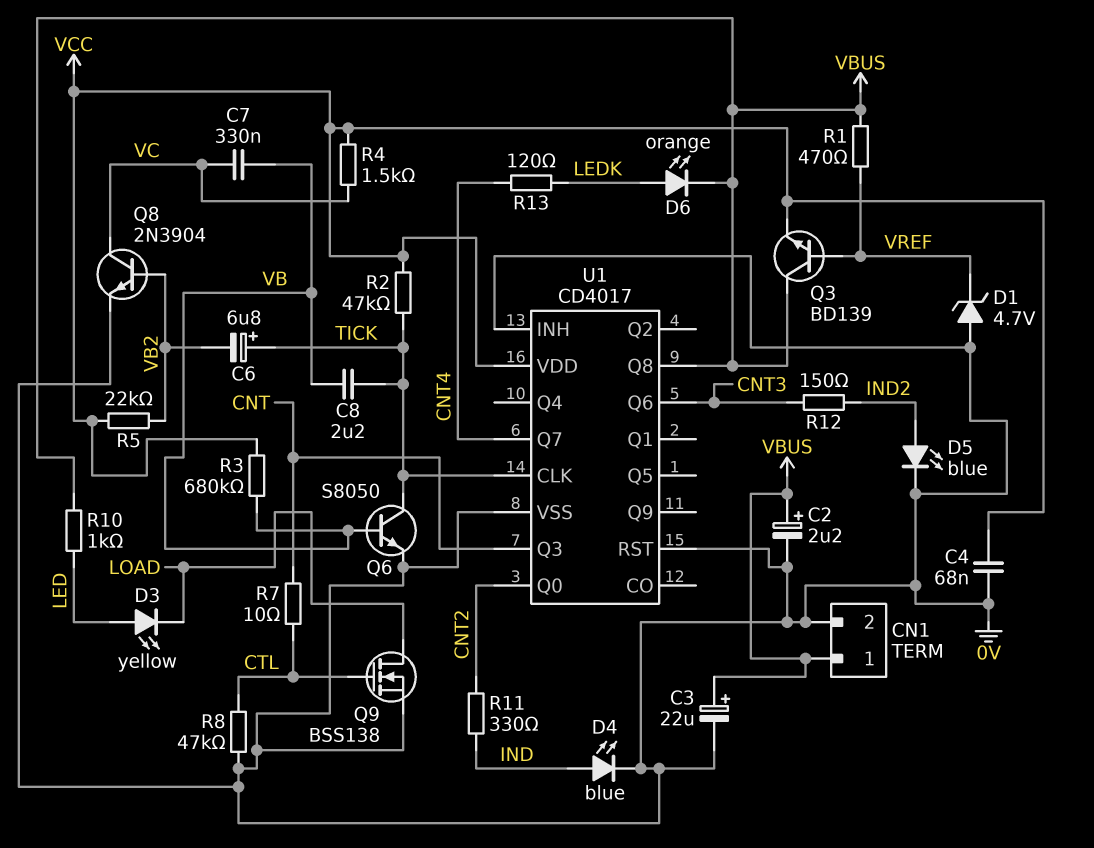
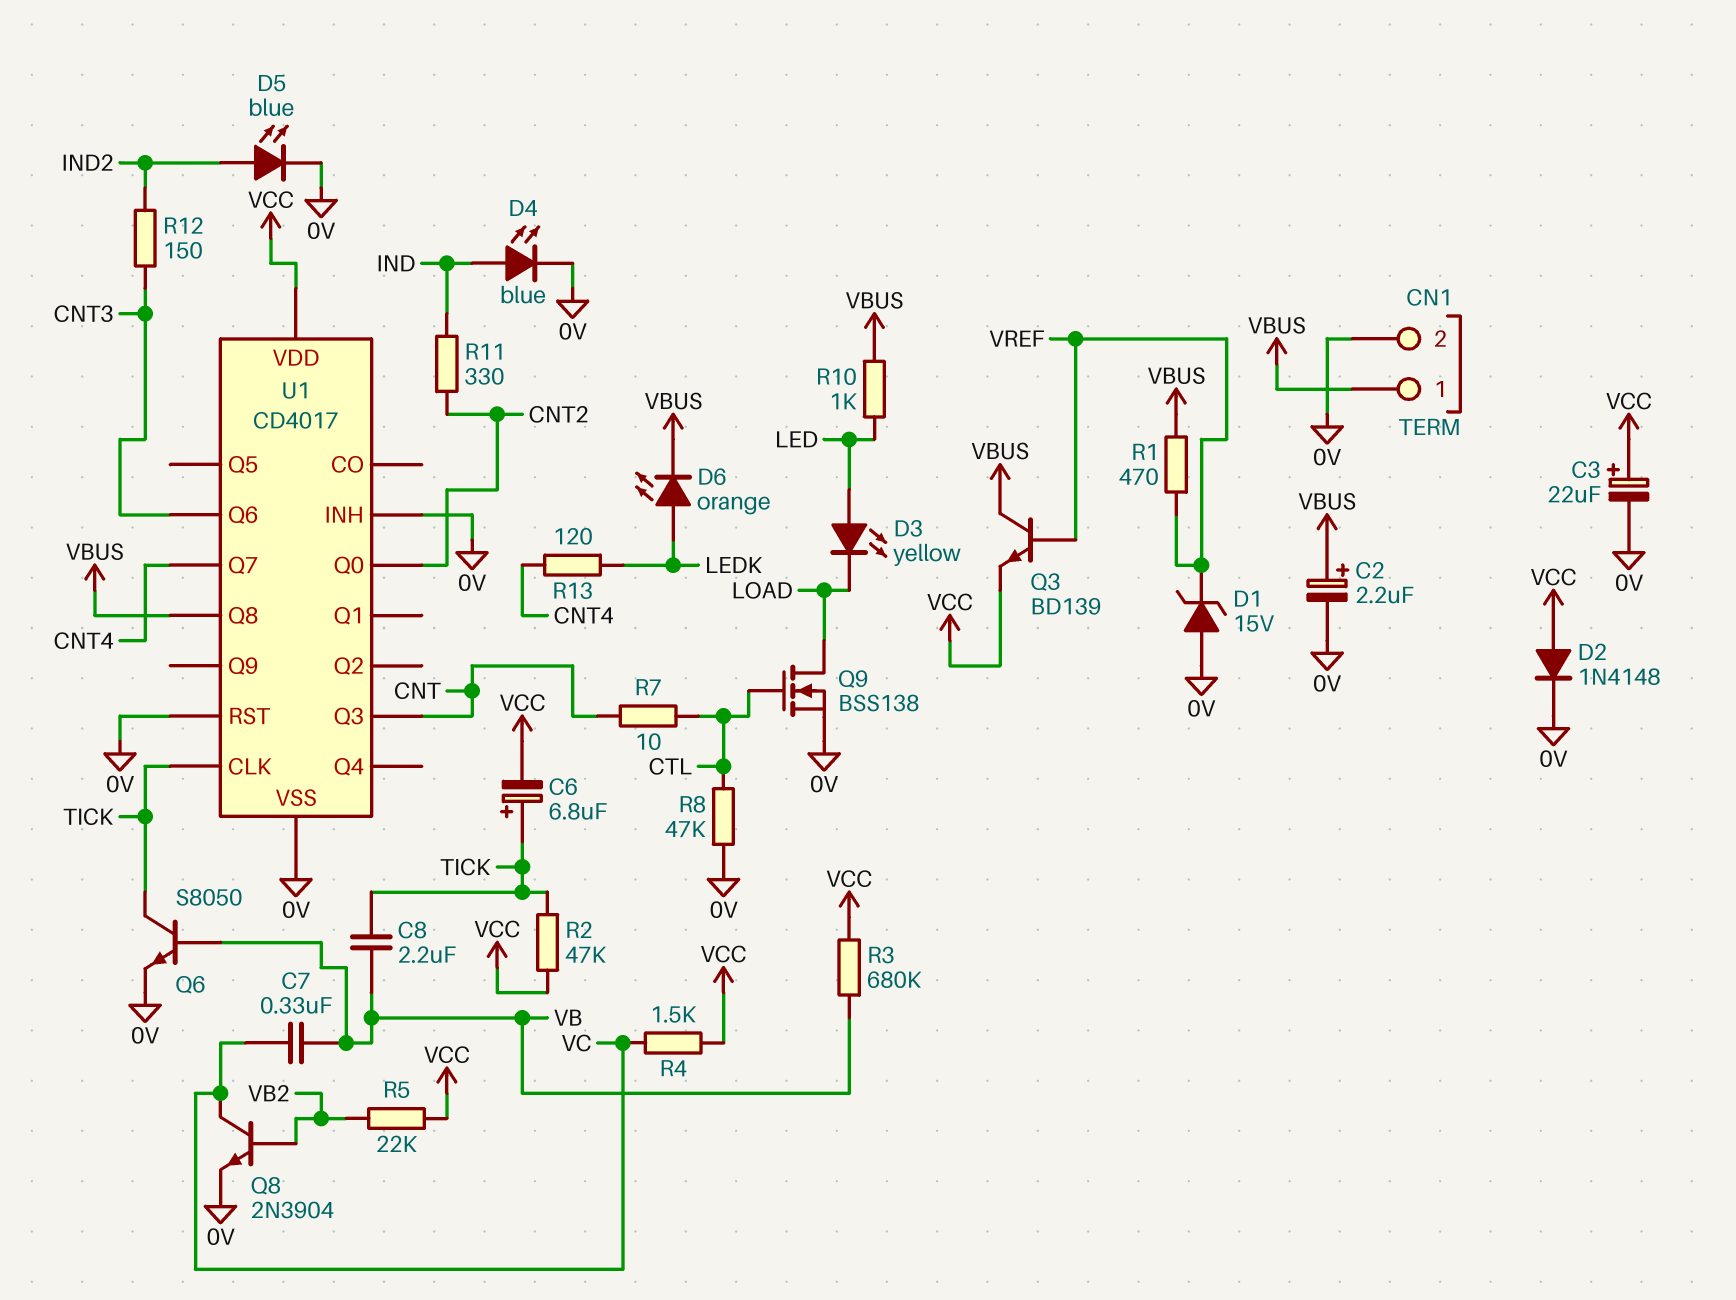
C3: 22uF (plus VBUS, minus 0V) -> 22uF (plus VCC, minus 0V)
C4: 68nF (0V, VCC) -> none
C6: 6.8uF (plus TICK, minus VB2) -> 6.8uF (plus TICK, minus VCC)
D1: zener 4.7V (A 0V, K VREF) -> zener 15V (A 0V, K VREF)
D2: none -> diode 1N4148 (A VCC, K 0V)

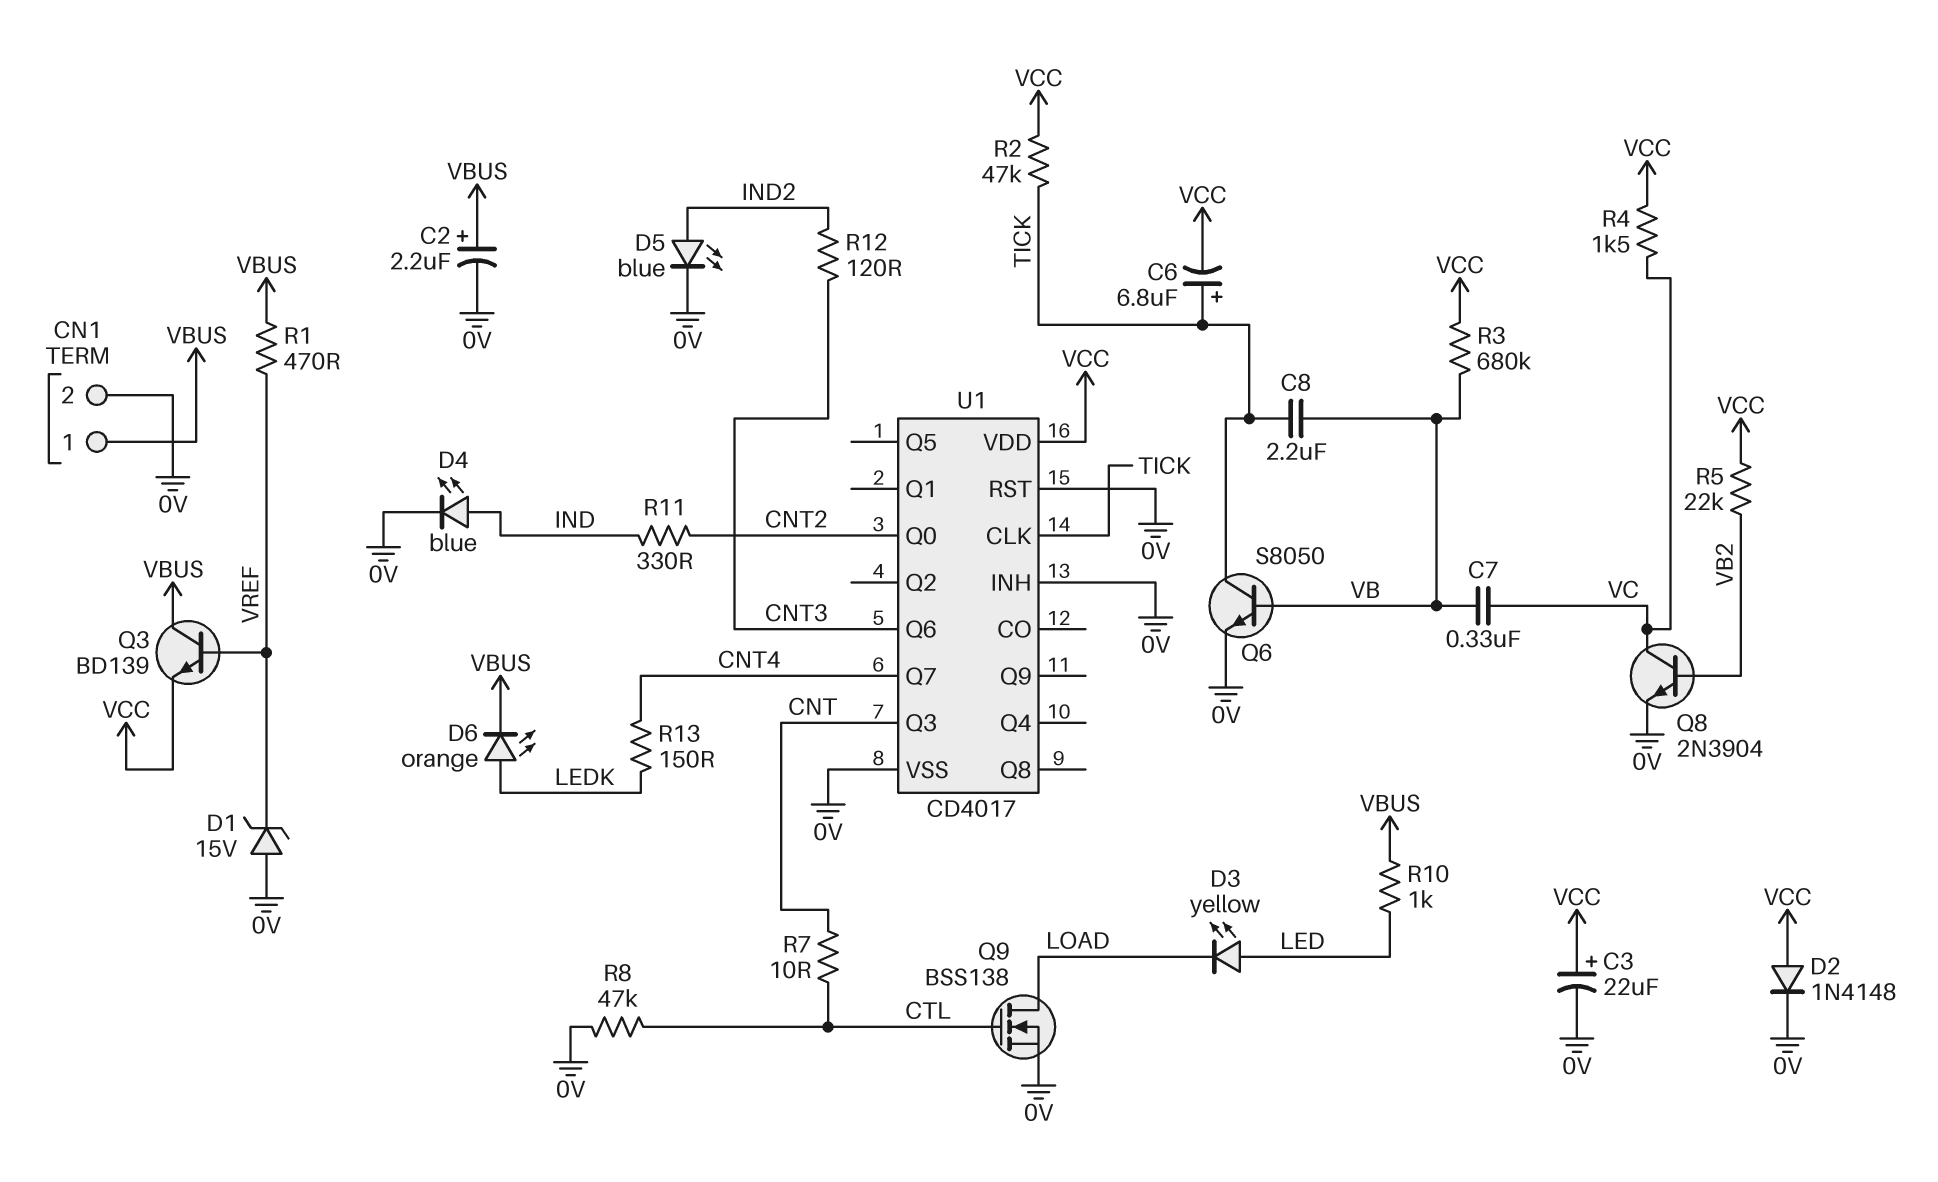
R12: 150 (CNT3, IND2) -> 120 (CNT3, IND2)
R13: 120 (CNT4, LEDK) -> 150 (CNT4, LEDK)
U1 pin Q8: VBUS -> none

